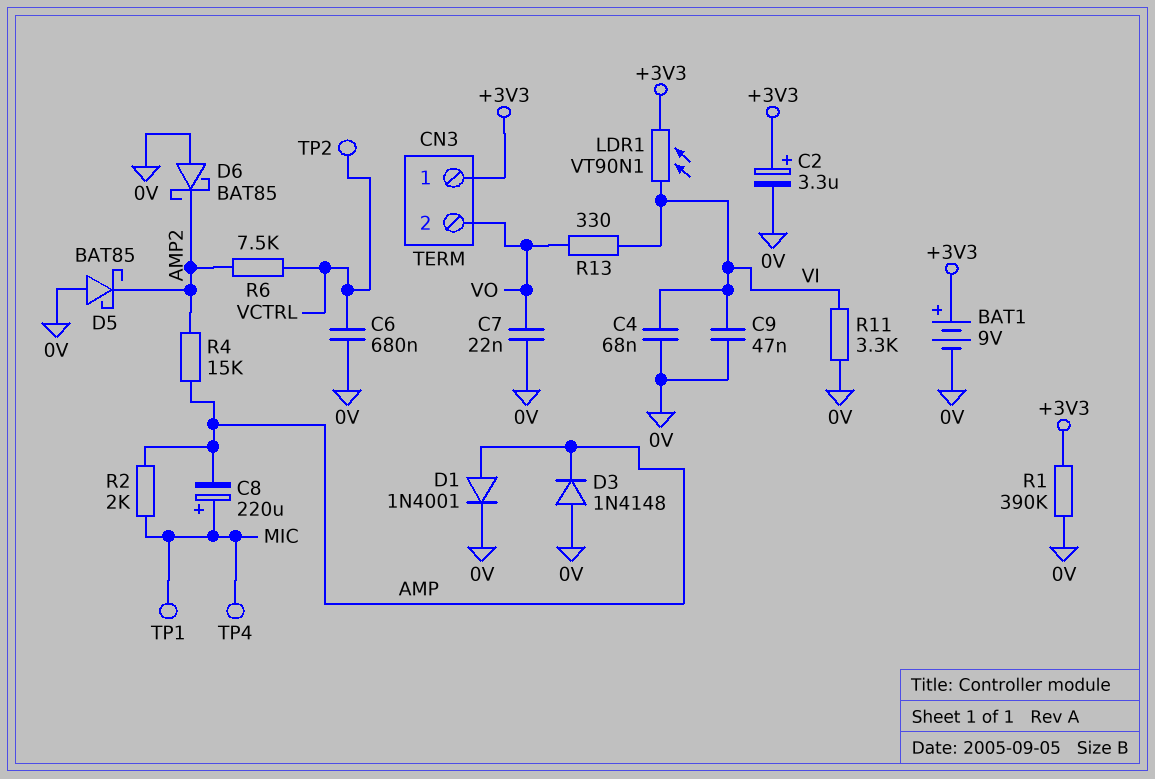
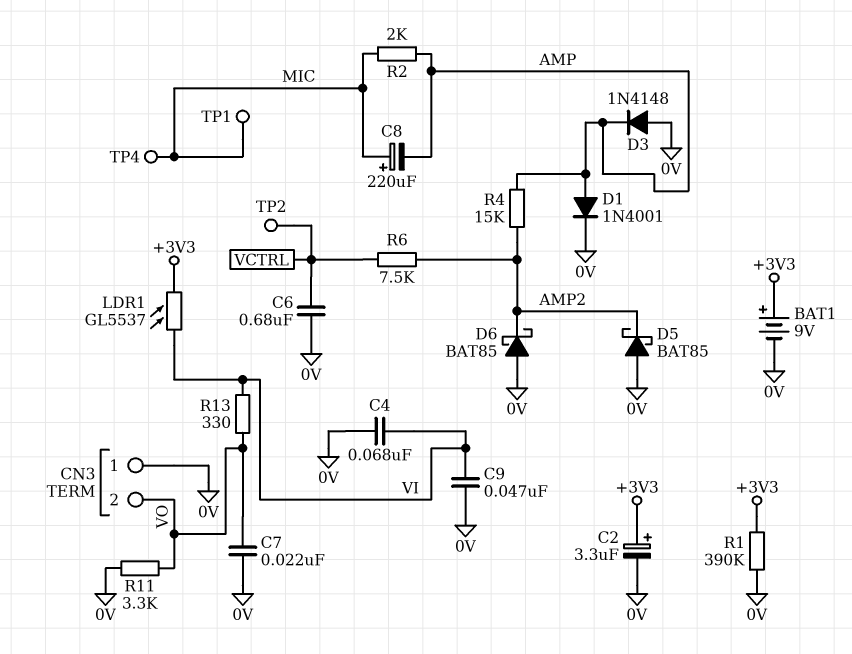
CN3 pin 1: +3V3 -> 0V
LDR1: VT90N1 (+3V3, VI) -> GL5537 (+3V3, VI)
R11: 3.3k (0V, VI) -> 3.3k (0V, VO)

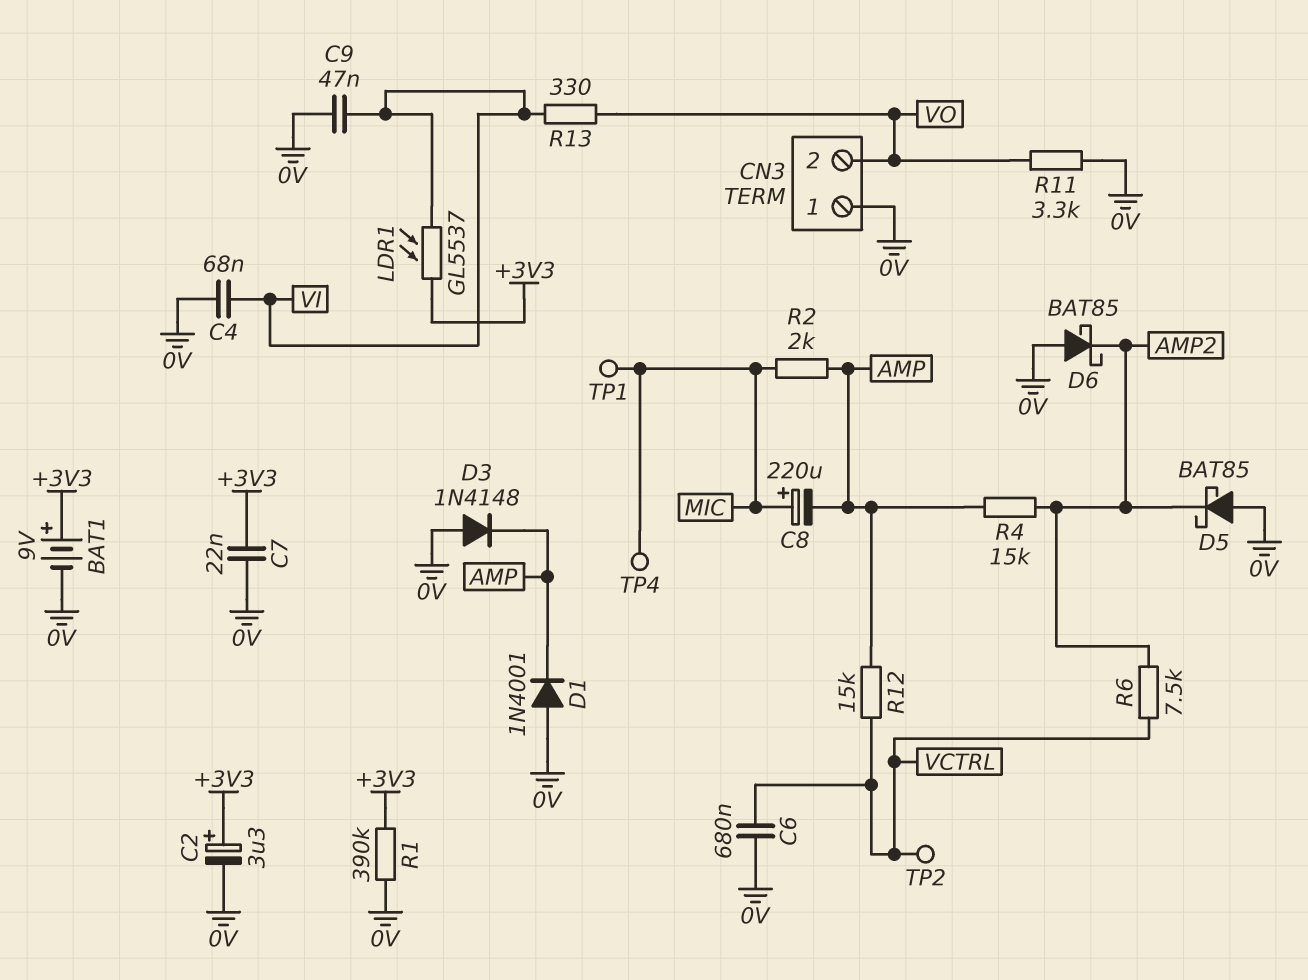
C7: 22nF (0V, VO) -> 22nF (+3V3, 0V)
D1: diode 1N4001 (A AMP, K 0V) -> diode 1N4001 (A 0V, K AMP)
R12: none -> 15k (AMP, VCTRL)

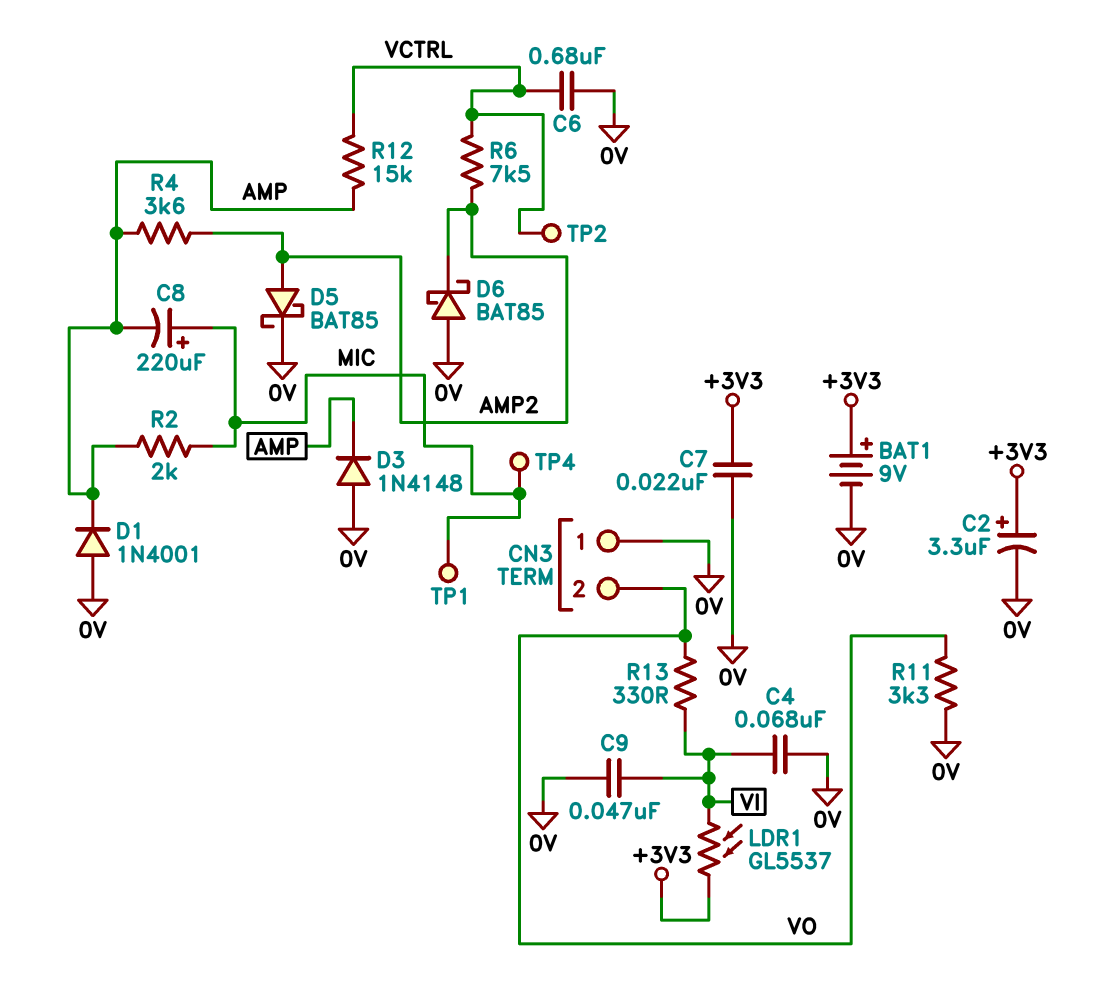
D5: schottky BAT85 (A 0V, K AMP2) -> schottky BAT85 (A AMP2, K 0V)
R1: 390k (+3V3, 0V) -> none
R4: 15k (AMP, AMP2) -> 3.6k (AMP, AMP2)

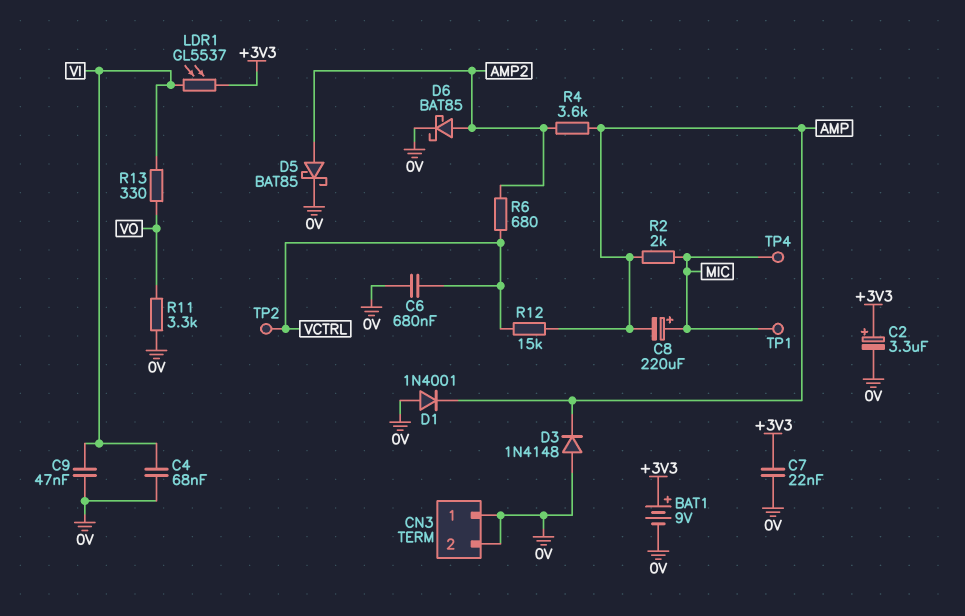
CN3 pin 2: VO -> 0V
D6: schottky BAT85 (A 0V, K AMP2) -> schottky BAT85 (A AMP2, K 0V)
R6: 7.5k (AMP2, VCTRL) -> 680 (AMP2, VCTRL)

